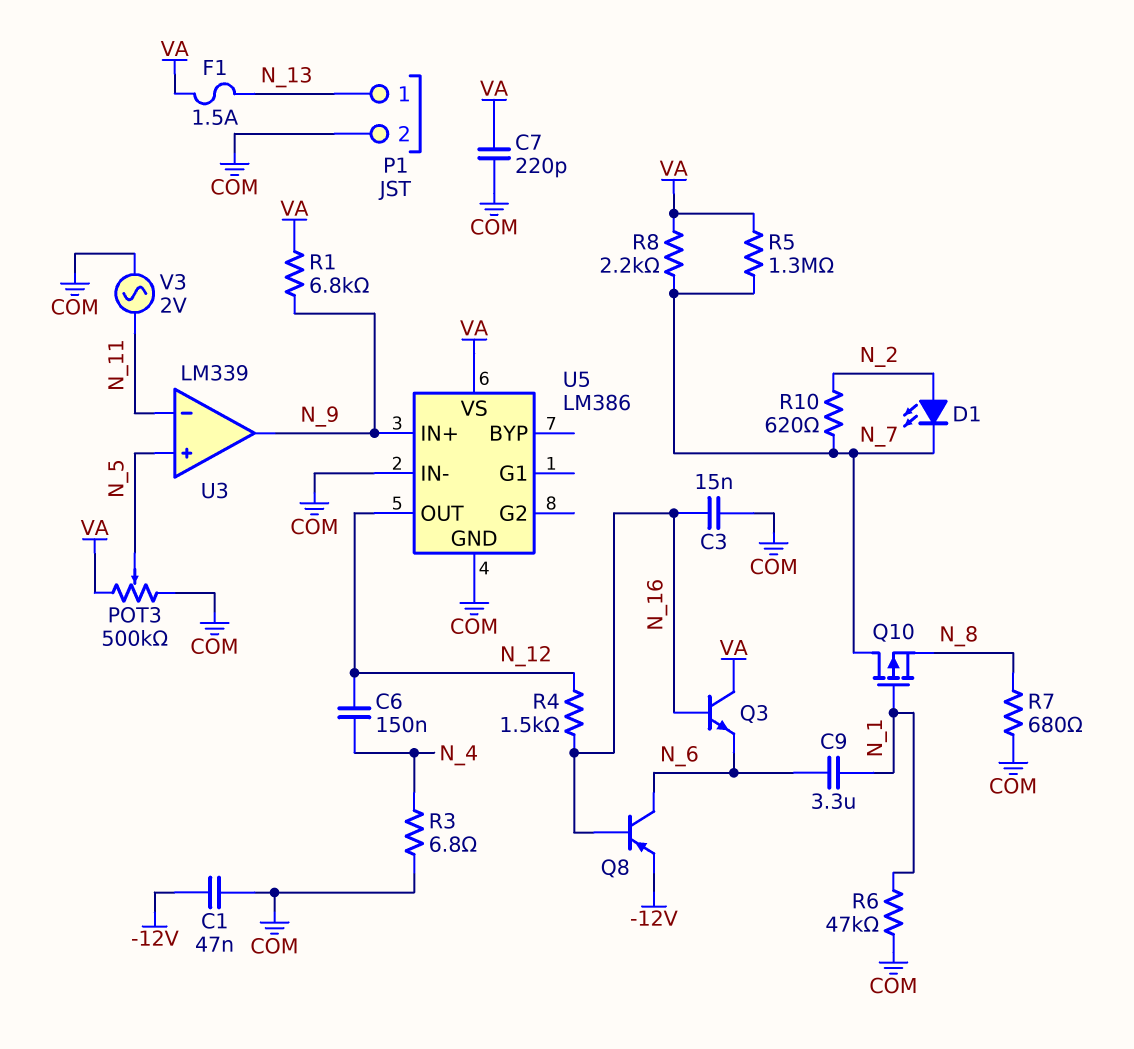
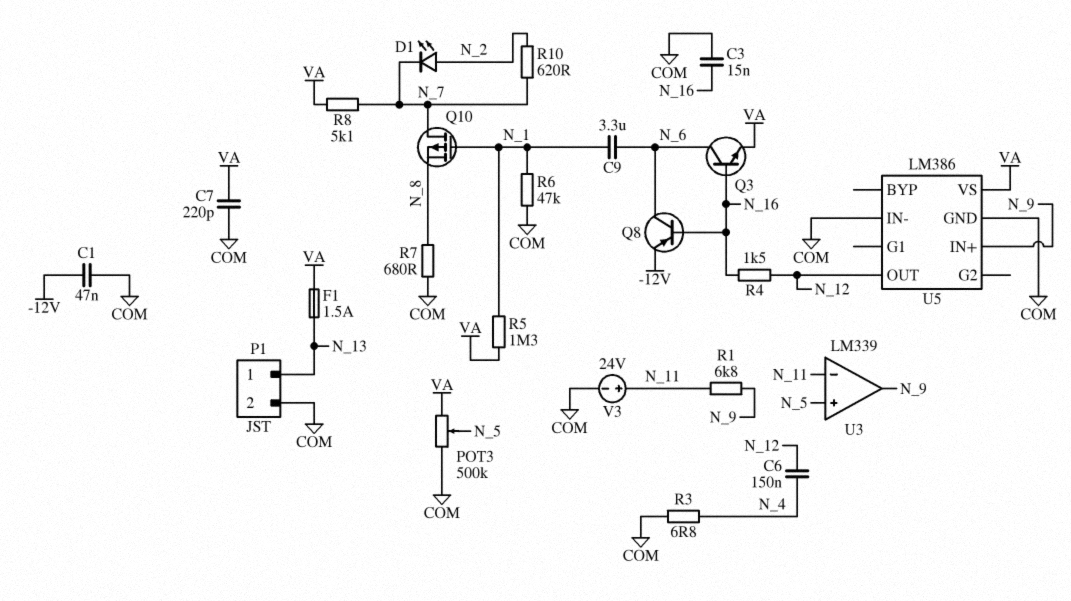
Q3: NPN (B N_16, C VA, E N_6) -> NPN (B N_16, C N_6, E VA)
R1: 6.8k (N_9, VA) -> 6.8k (N_9, N_11)
R5: 1.3M (N_7, VA) -> 1.3M (N_1, VA)
R8: 2.2k (N_7, VA) -> 5.1k (N_7, VA)
V3: AC 2V (COM, N_11) -> 24V (plus N_11, minus COM)

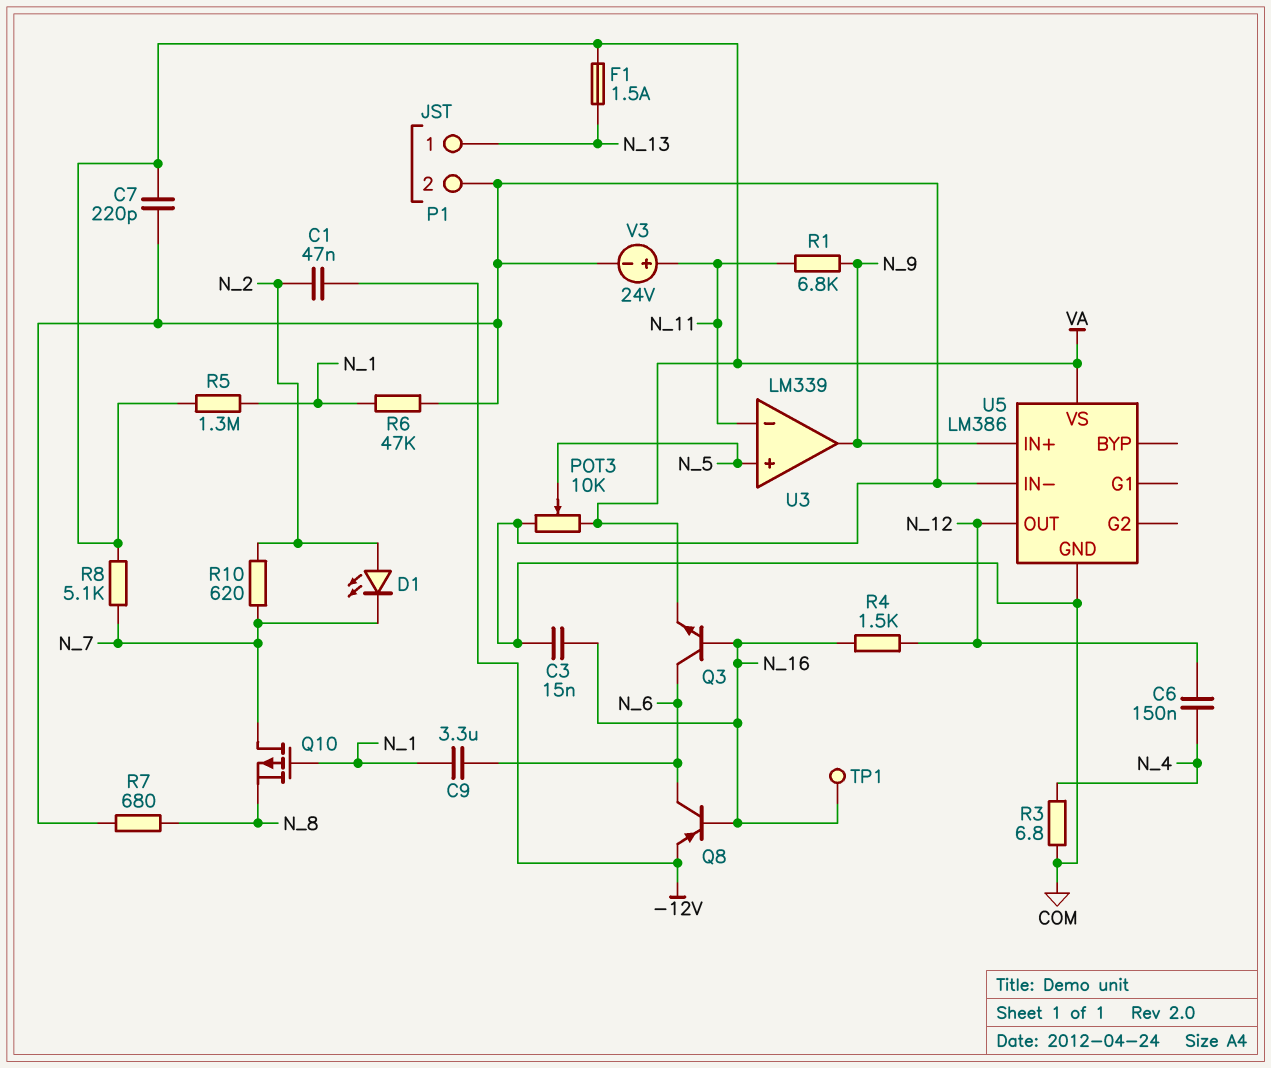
C1: 47nF (-12V, COM) -> 47nF (-12V, N_2)
POT3: 500k (COM, VA, wiper N_5) -> 10k (COM, VA, wiper N_5)
TP1: none -> test point (N_16)

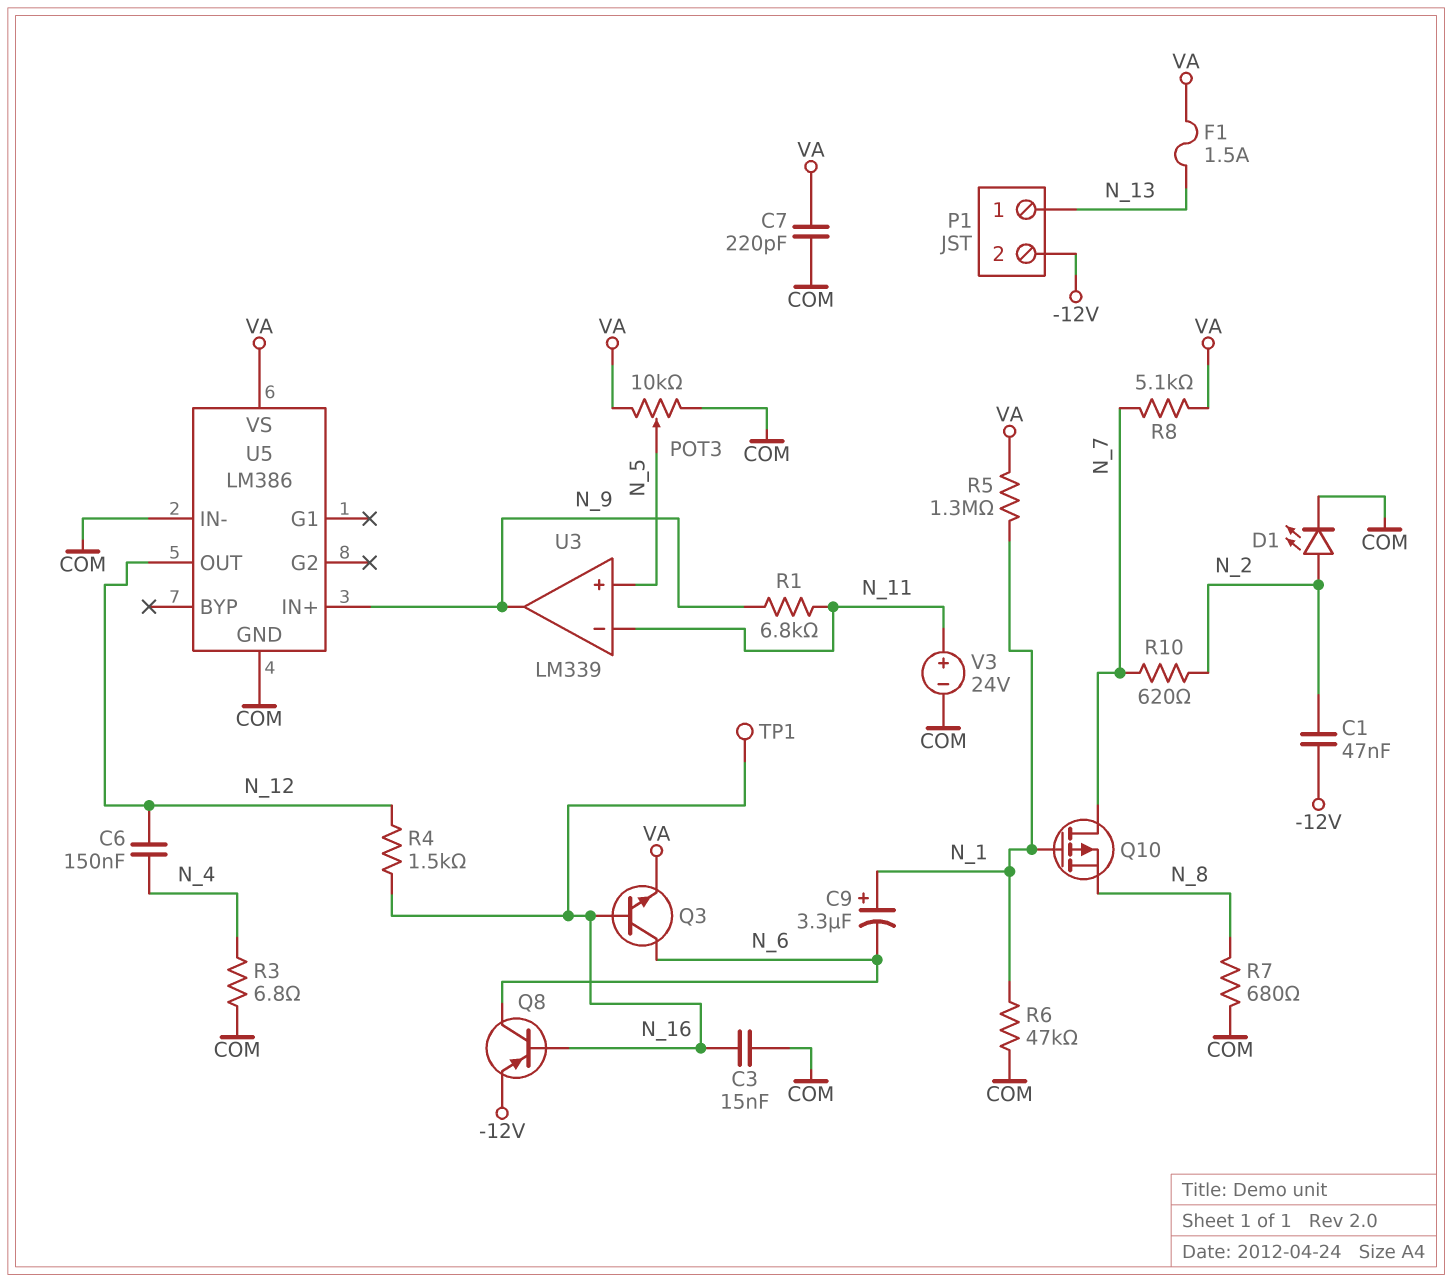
C9: 3.3uF (N_1, N_6) -> 3.3uF (plus N_1, minus N_6)
D1: LED (A N_2, K N_7) -> LED (A N_2, K COM)
P1 pin 2: COM -> -12V

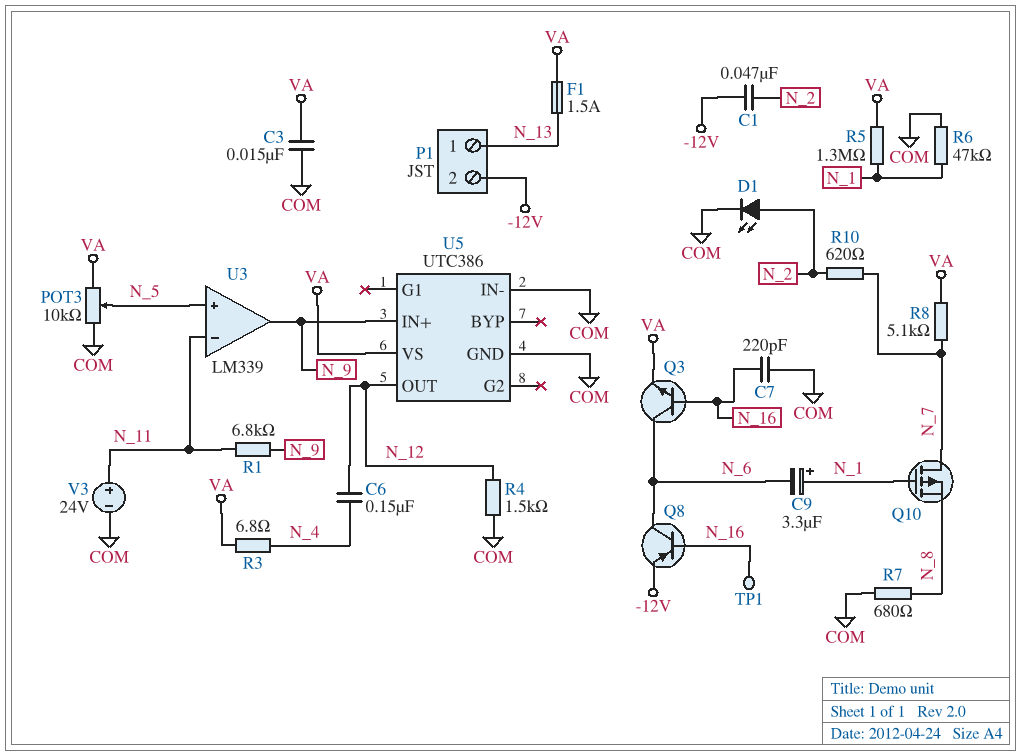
C3: 15nF (COM, N_16) -> 15nF (COM, VA)
C7: 220pF (COM, VA) -> 220pF (COM, N_16)
R3: 6.8 (COM, N_4) -> 6.8 (N_4, VA)
R4: 1.5k (N_12, N_16) -> 1.5k (COM, N_12)
U5: LM386 -> UTC386

